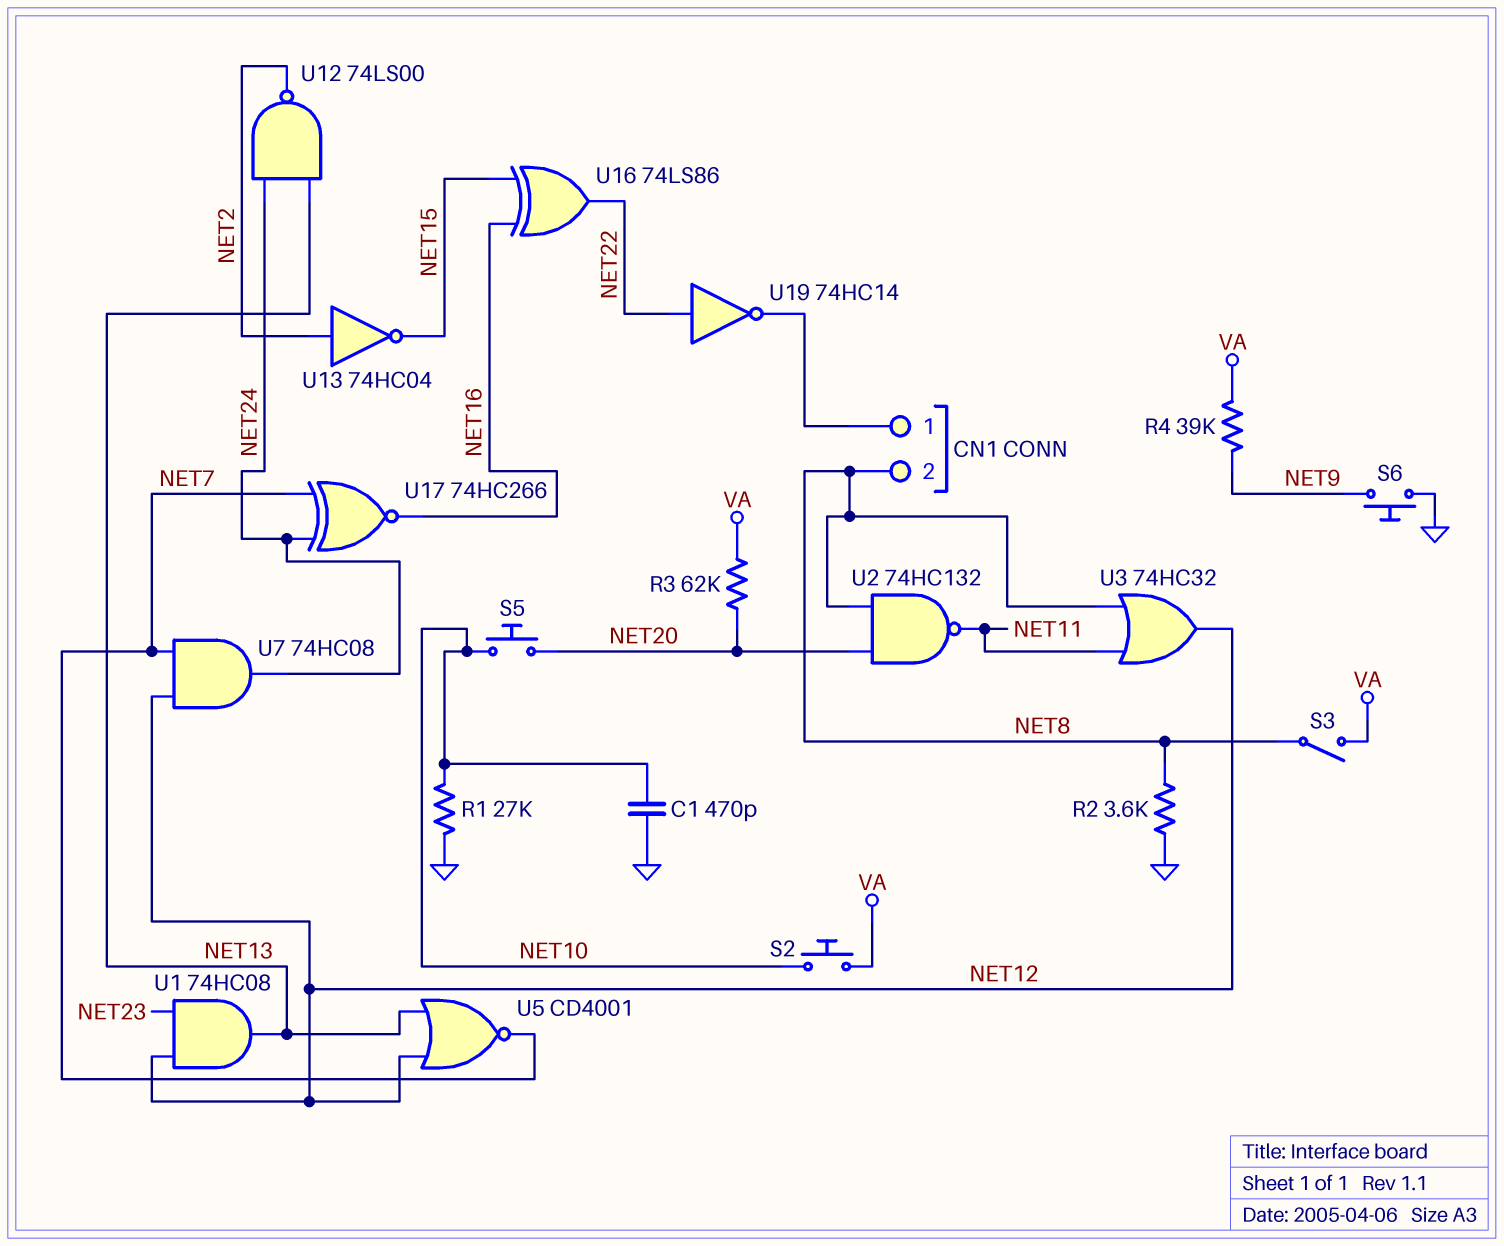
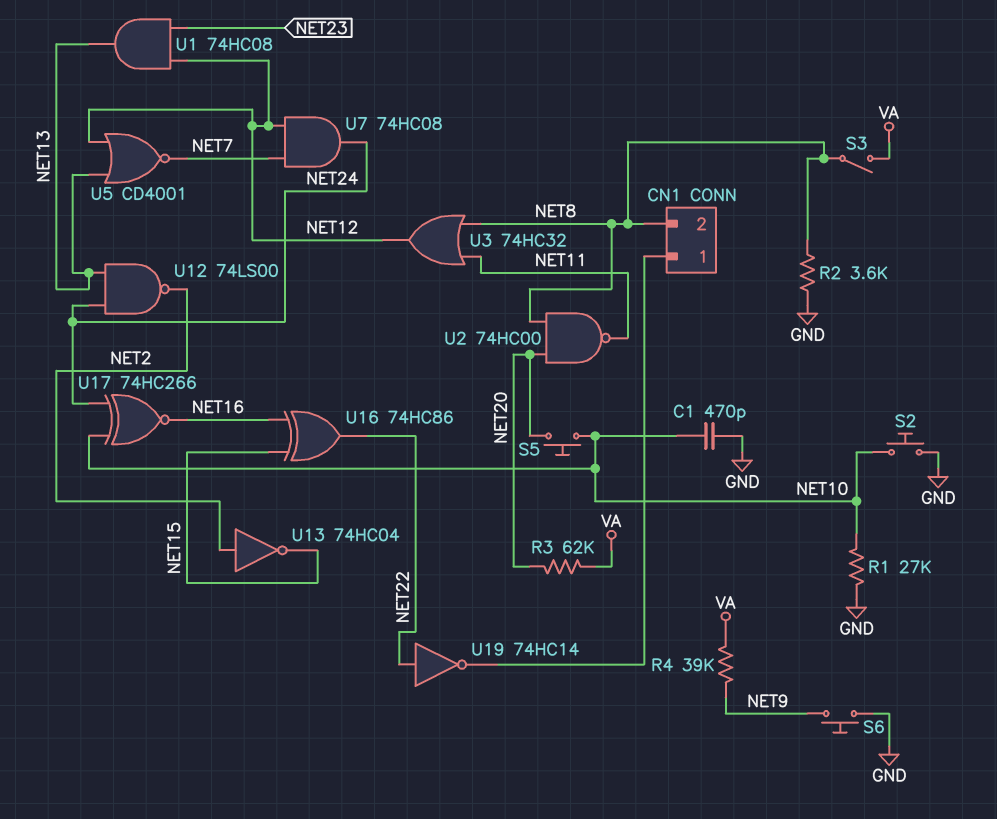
S2: button (NET10, VA) -> button (GND, NET10)
U2: NAND 74HC132 (in NET8, in NET20, out NET11) -> NAND 74HC00 (in NET8, in NET20, out NET11)
U16: XOR 74LS86 (in NET15, in NET16, out NET22) -> XOR 74HC86 (in NET15, in NET16, out NET22)
U17: XNOR 74HC266 (in NET7, in NET24, out NET16) -> XNOR 74HC266 (in NET10, in NET24, out NET16)

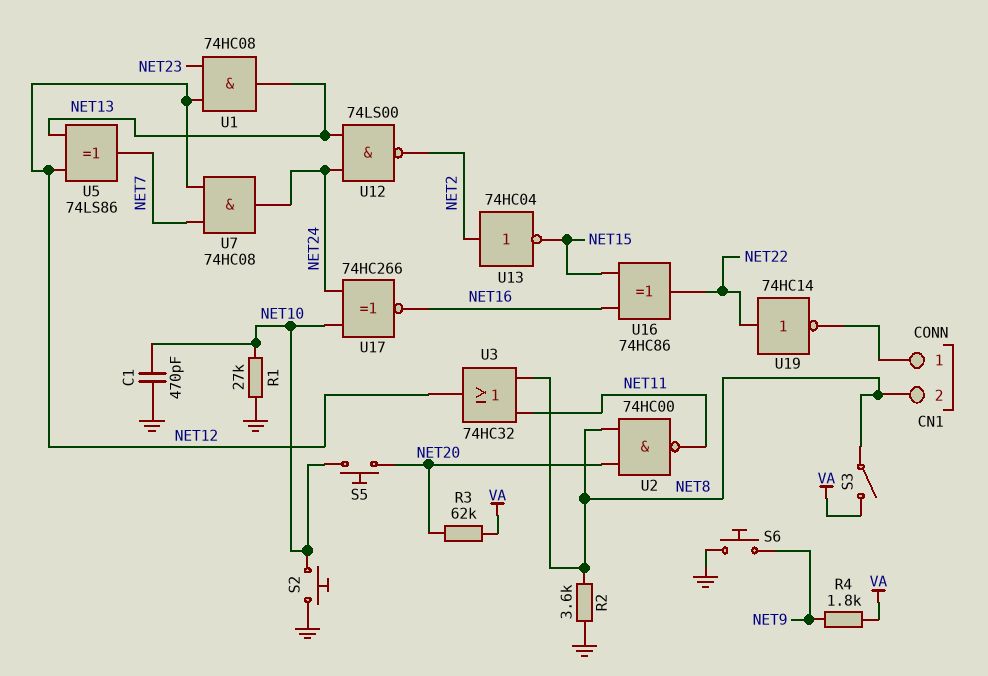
R4: 39k (NET9, VA) -> 1.8k (NET9, VA)
U5: NOR CD4001 (in NET12, in NET13, out NET7) -> XOR 74LS86 (in NET12, in NET13, out NET7)

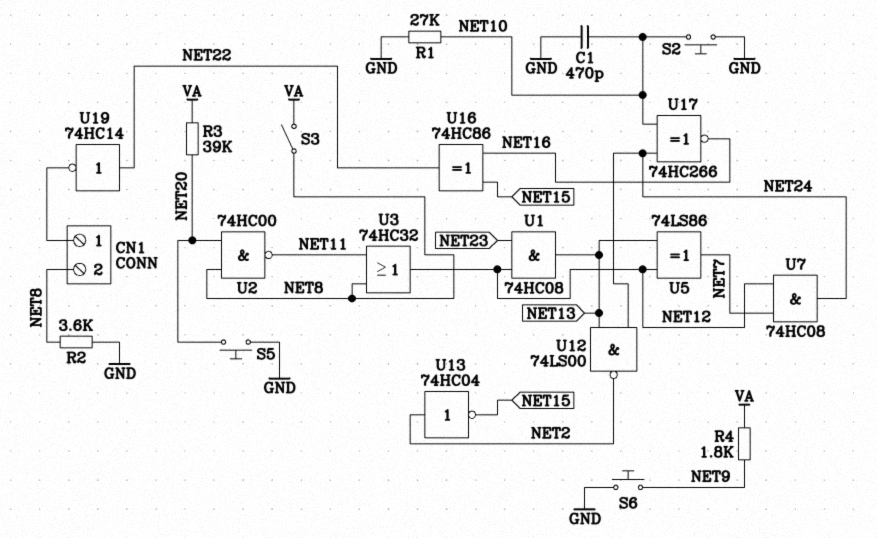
R3: 62k (NET20, VA) -> 39k (NET20, VA)
S5: button (NET10, NET20) -> button (GND, NET20)

